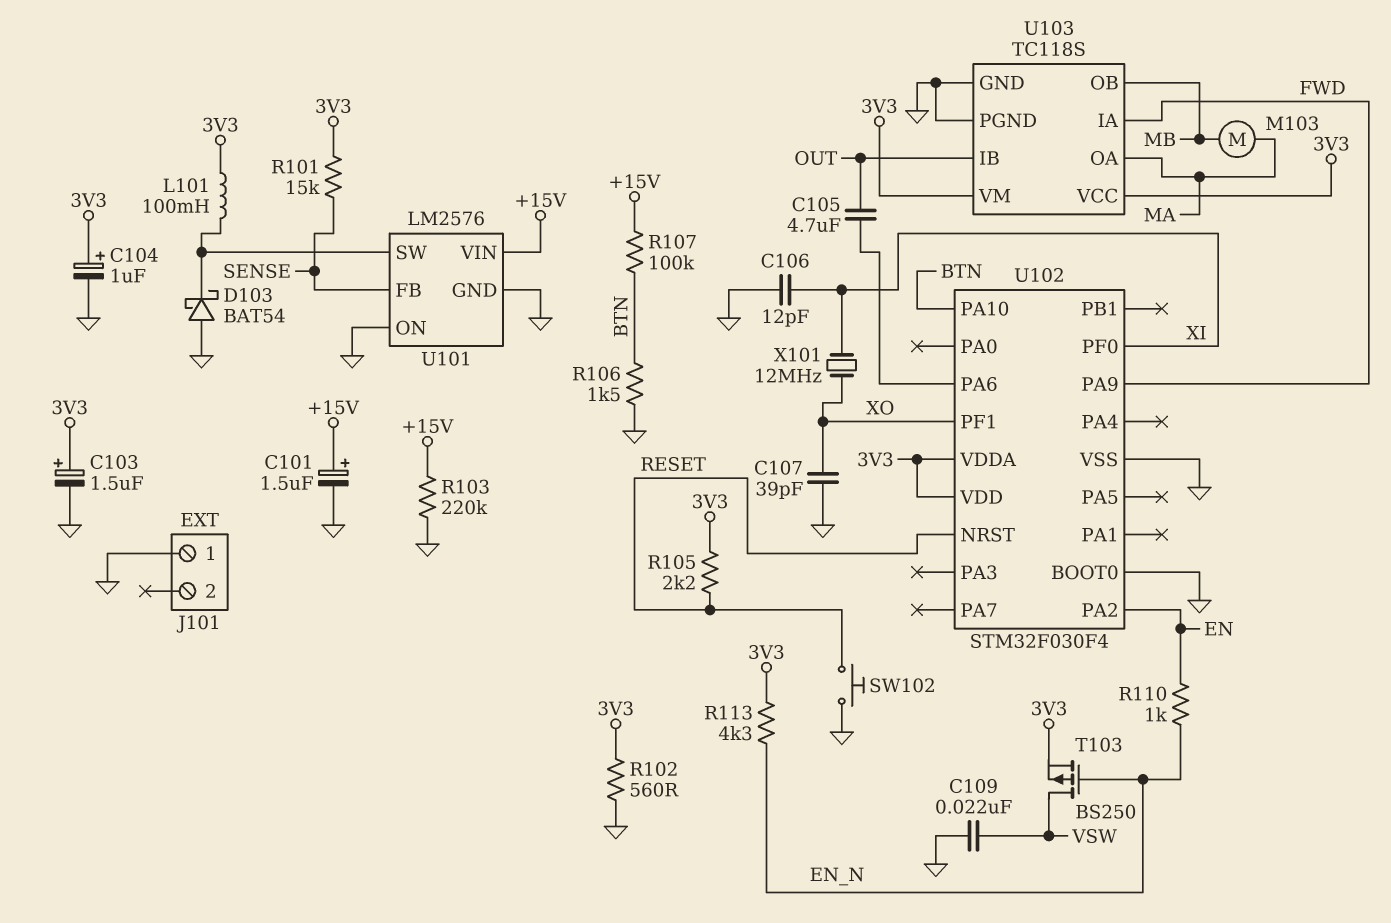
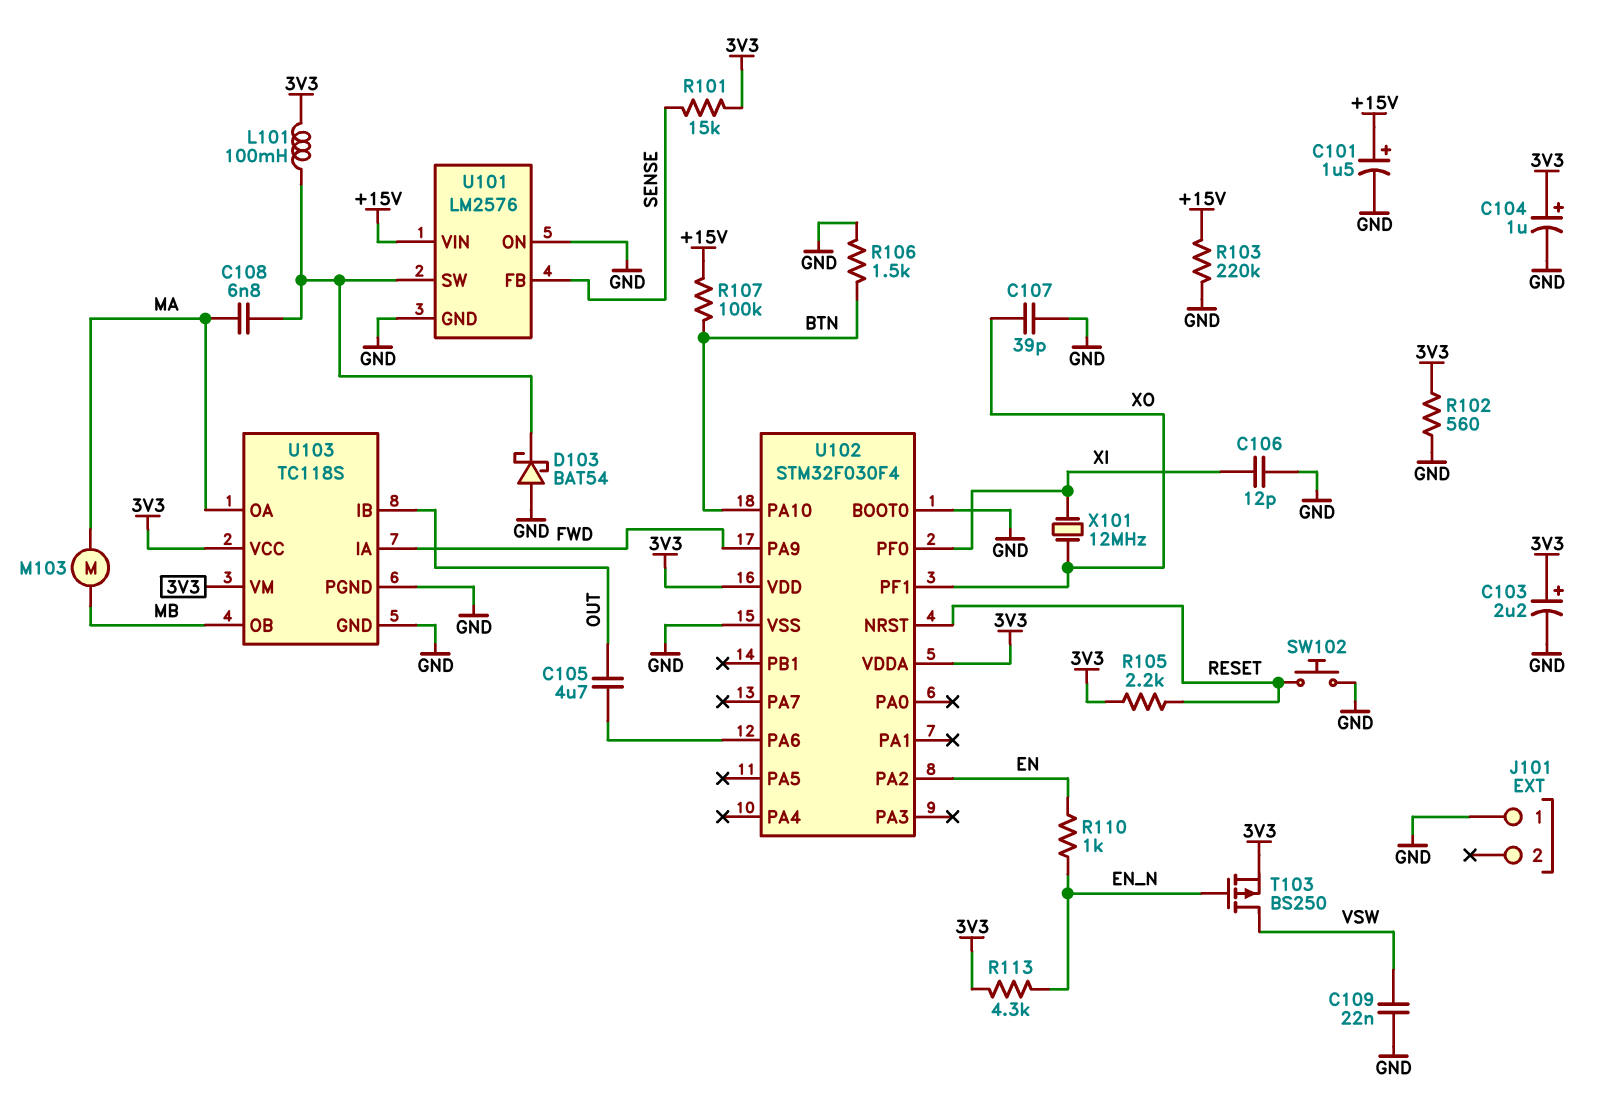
C103: 1.5uF (plus 3V3, minus GND) -> 2.2uF (plus 3V3, minus GND)
C108: none -> 6.8nF (MA, U101/SW)

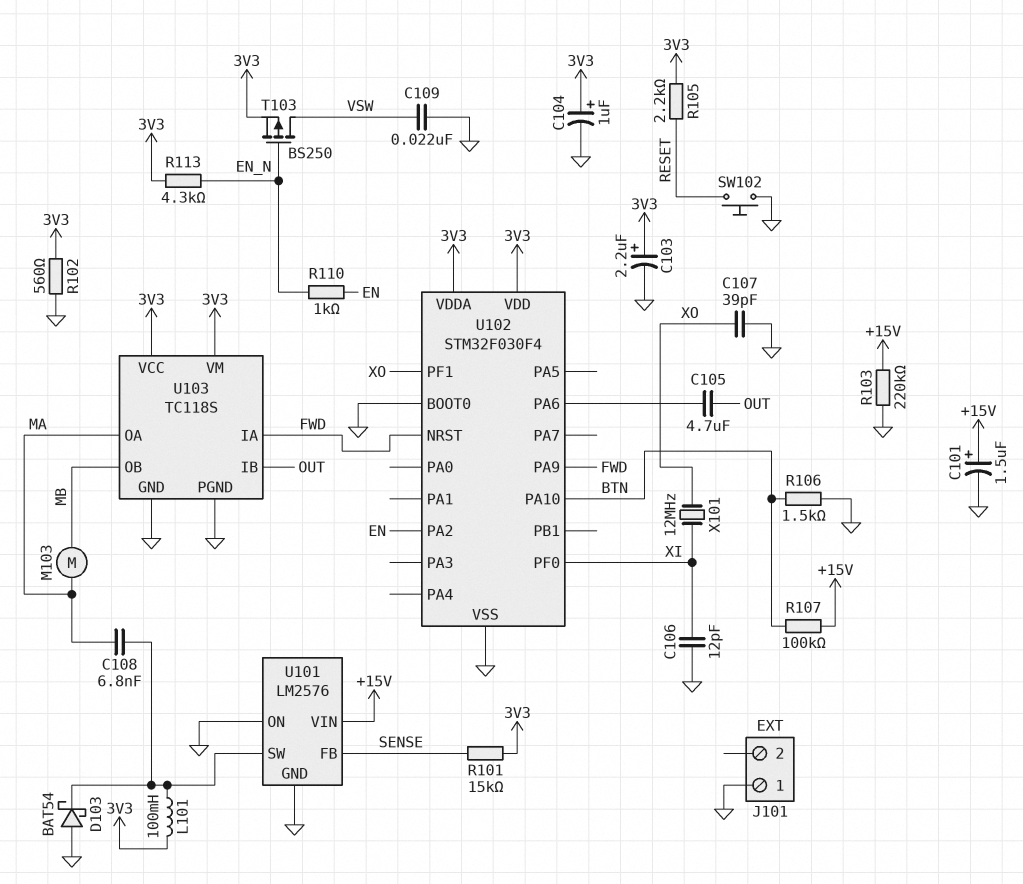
U102 pin NRST: RESET -> FWD

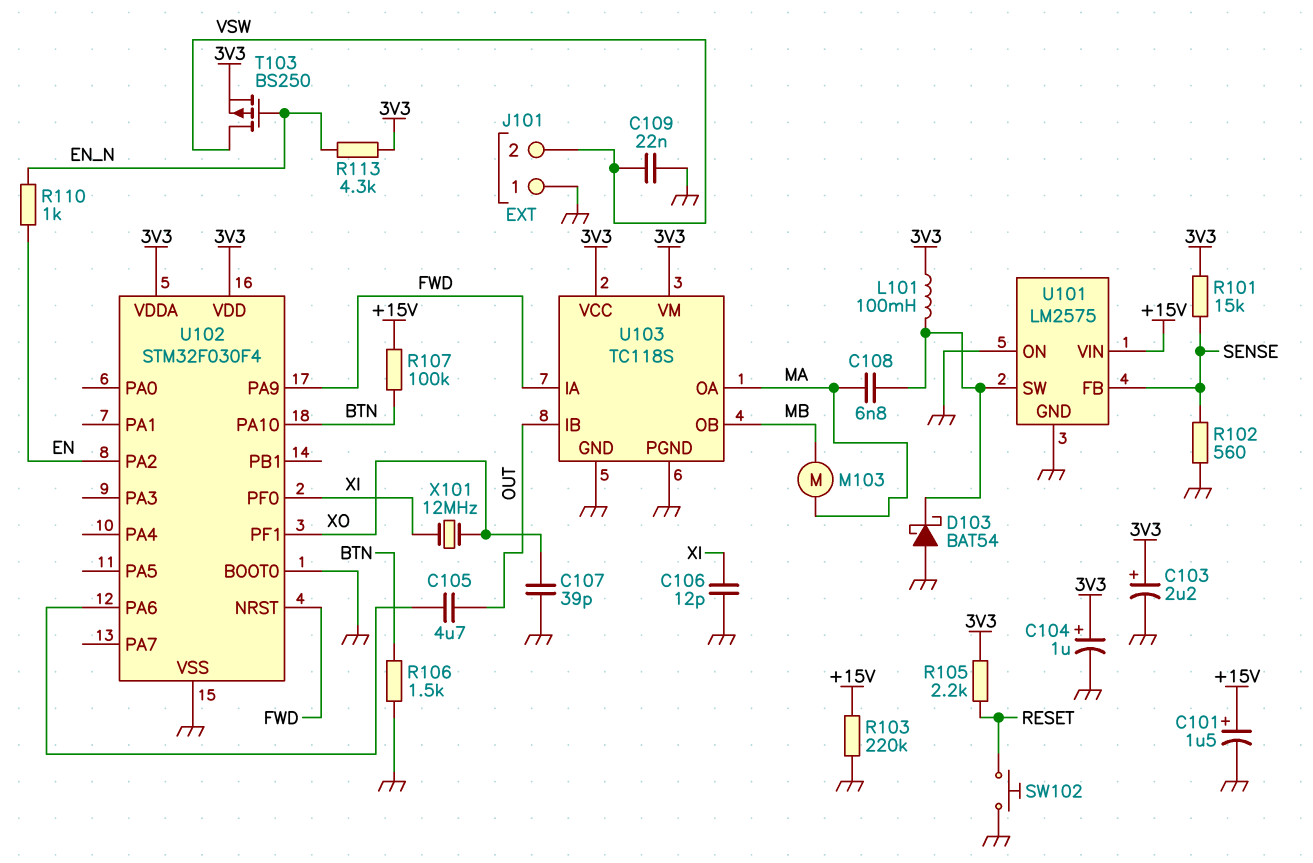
J101 pin 2: none -> VSW
R102: 560 (3V3, GND) -> 560 (GND, SENSE)
U101: LM2576 -> LM2575

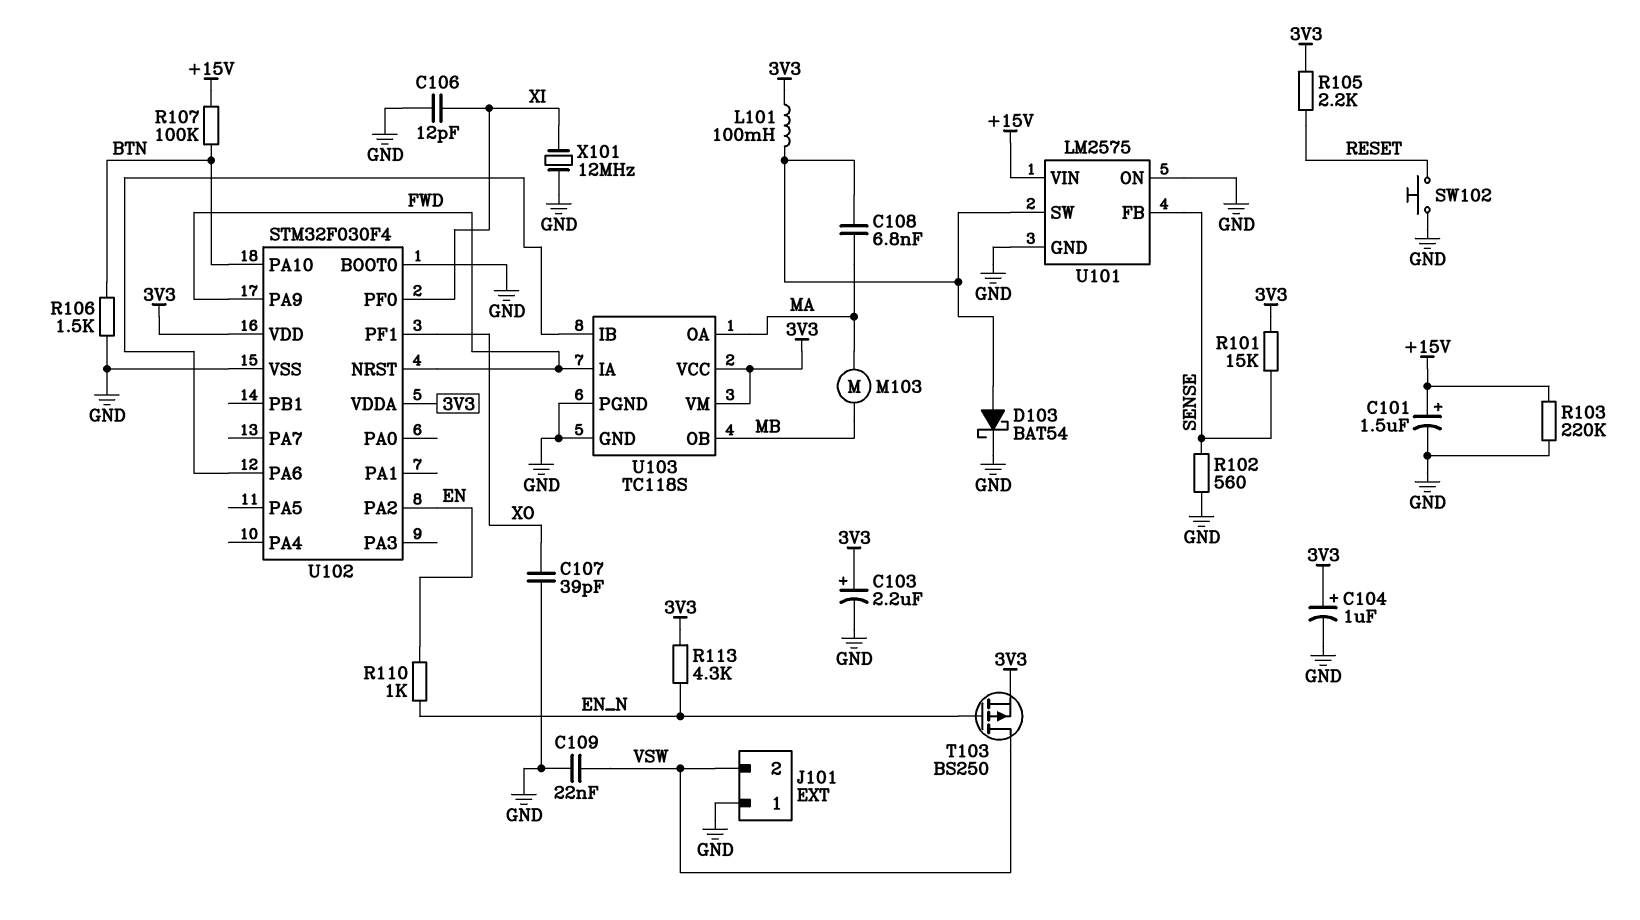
C105: 4.7uF (OUT, U102/PA6) -> none
D103: schottky BAT54 (A GND, K U101/SW) -> schottky BAT54 (A U101/SW, K GND)
U103 pin IB: OUT -> U102/PA6
X101: 12MHz (XI, XO) -> 12MHz (GND, XI)

